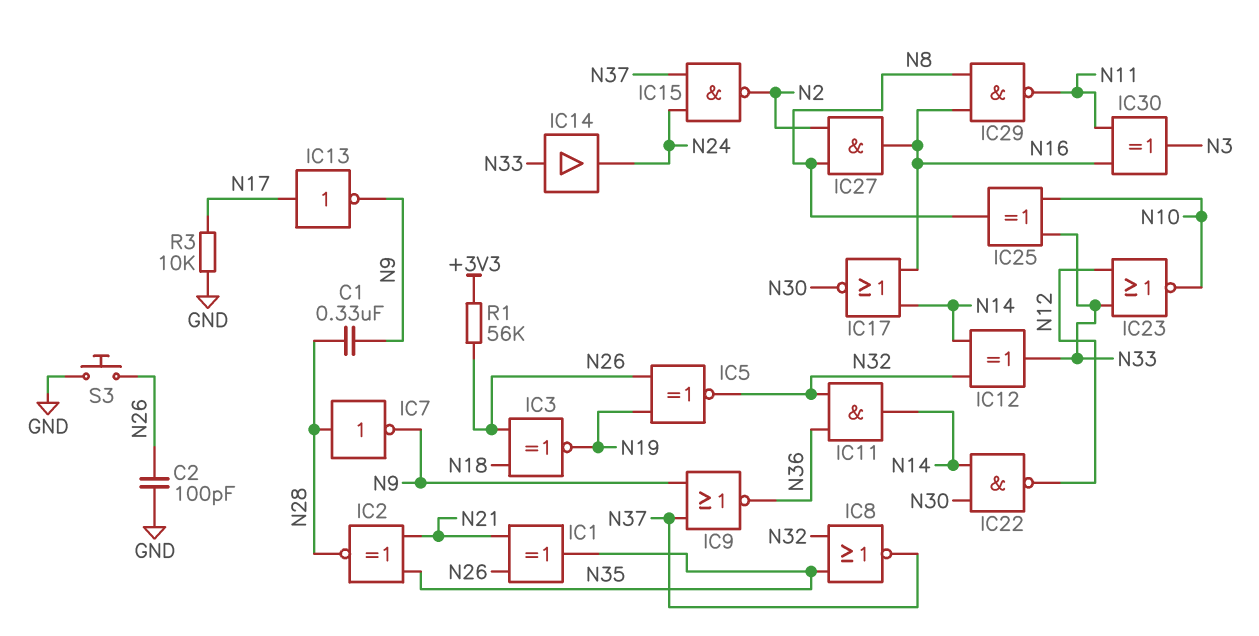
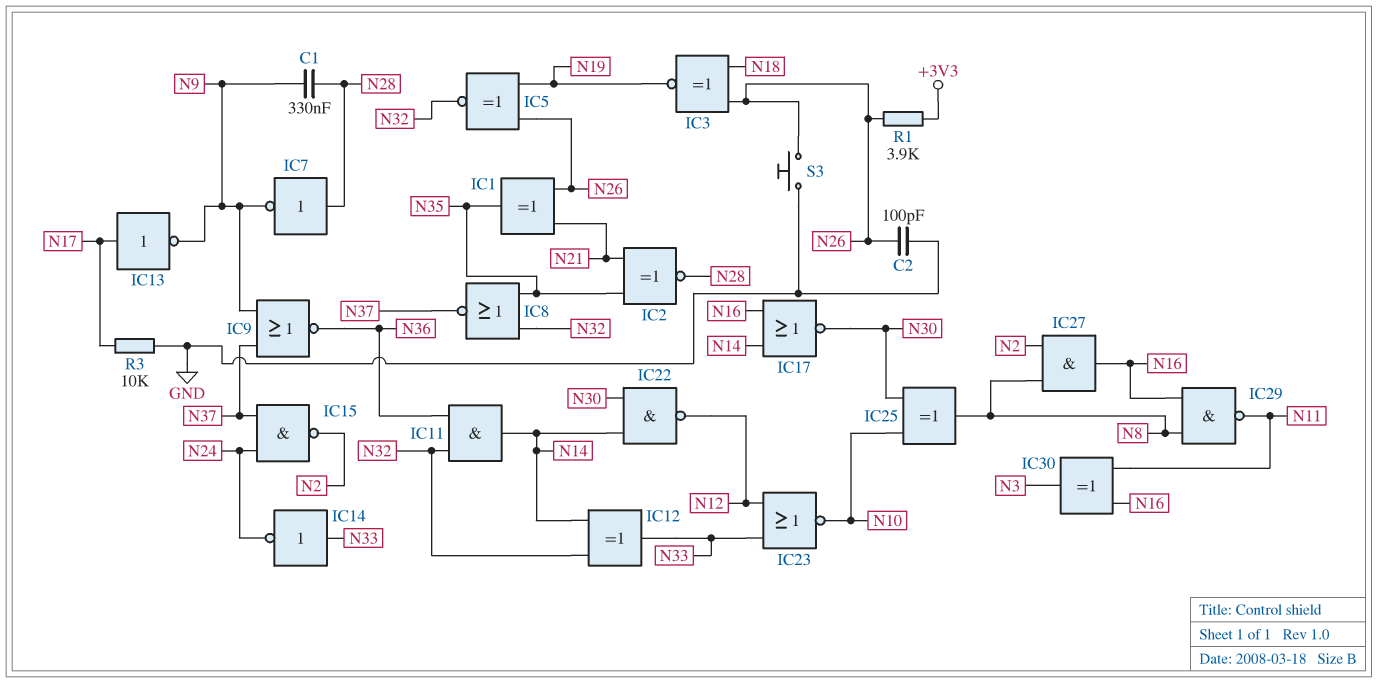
IC14: buffer (in N33, out N24) -> NOT (in N33, out N24)
IC25: XOR (in N10, in N33, out N8) -> XOR (in N10, in N30, out N8)
R1: 56k (+3V3, N26) -> 3.9k (+3V3, N26)

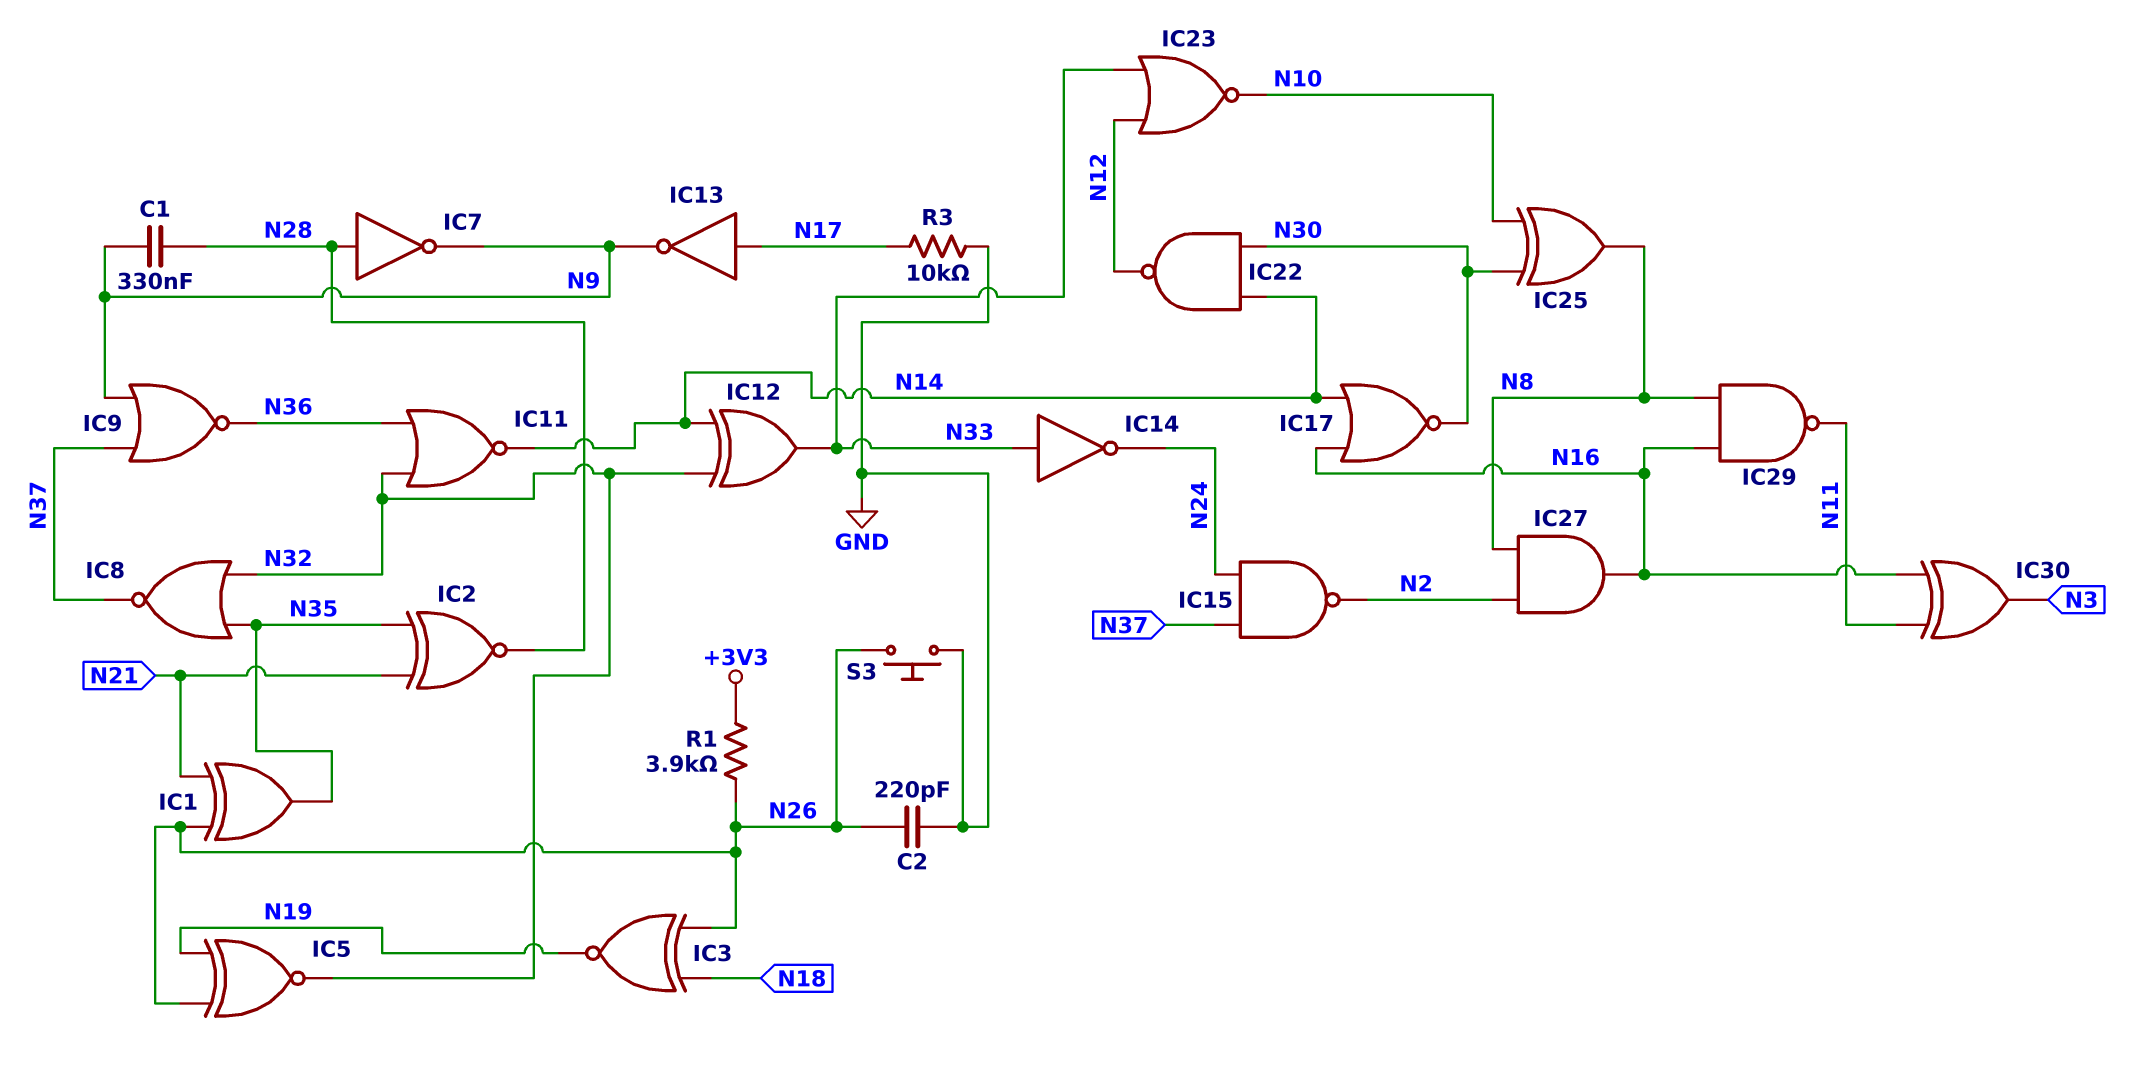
C2: 100pF (GND, N26) -> 220pF (GND, N26)
IC11: AND (in N32, in N36, out N14) -> NOR (in N32, in N36, out N14)

